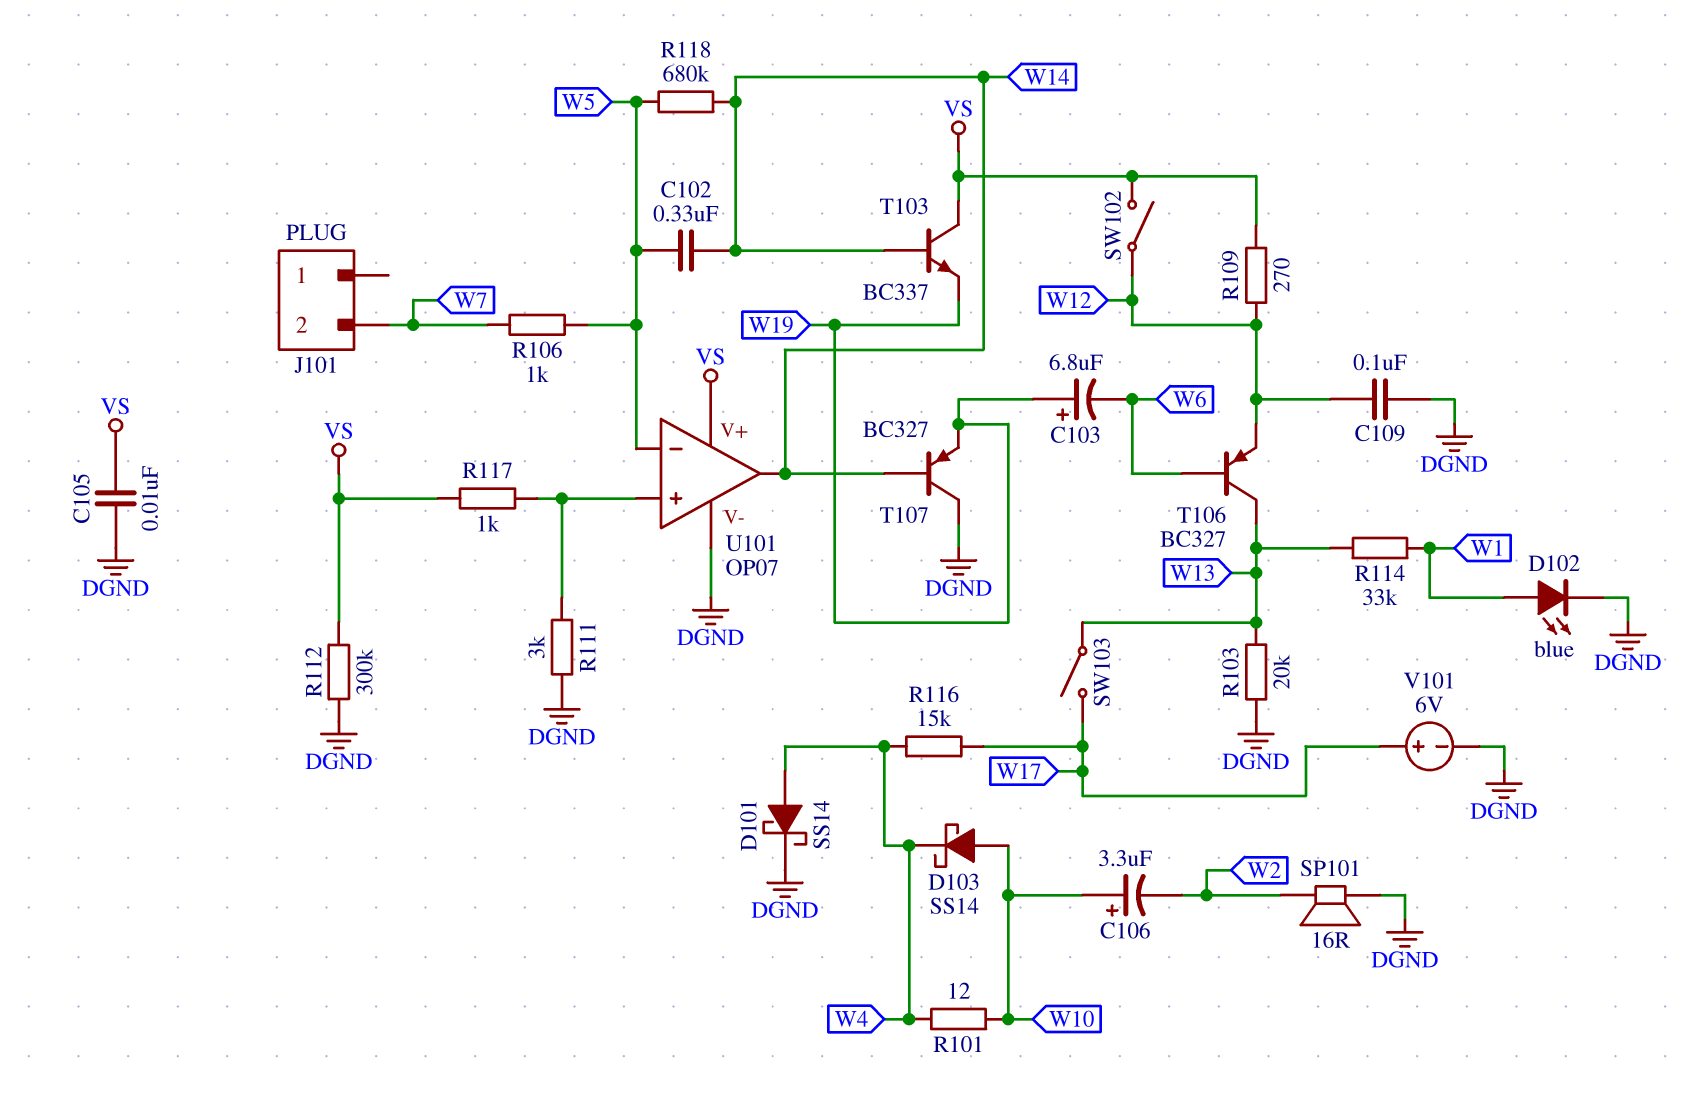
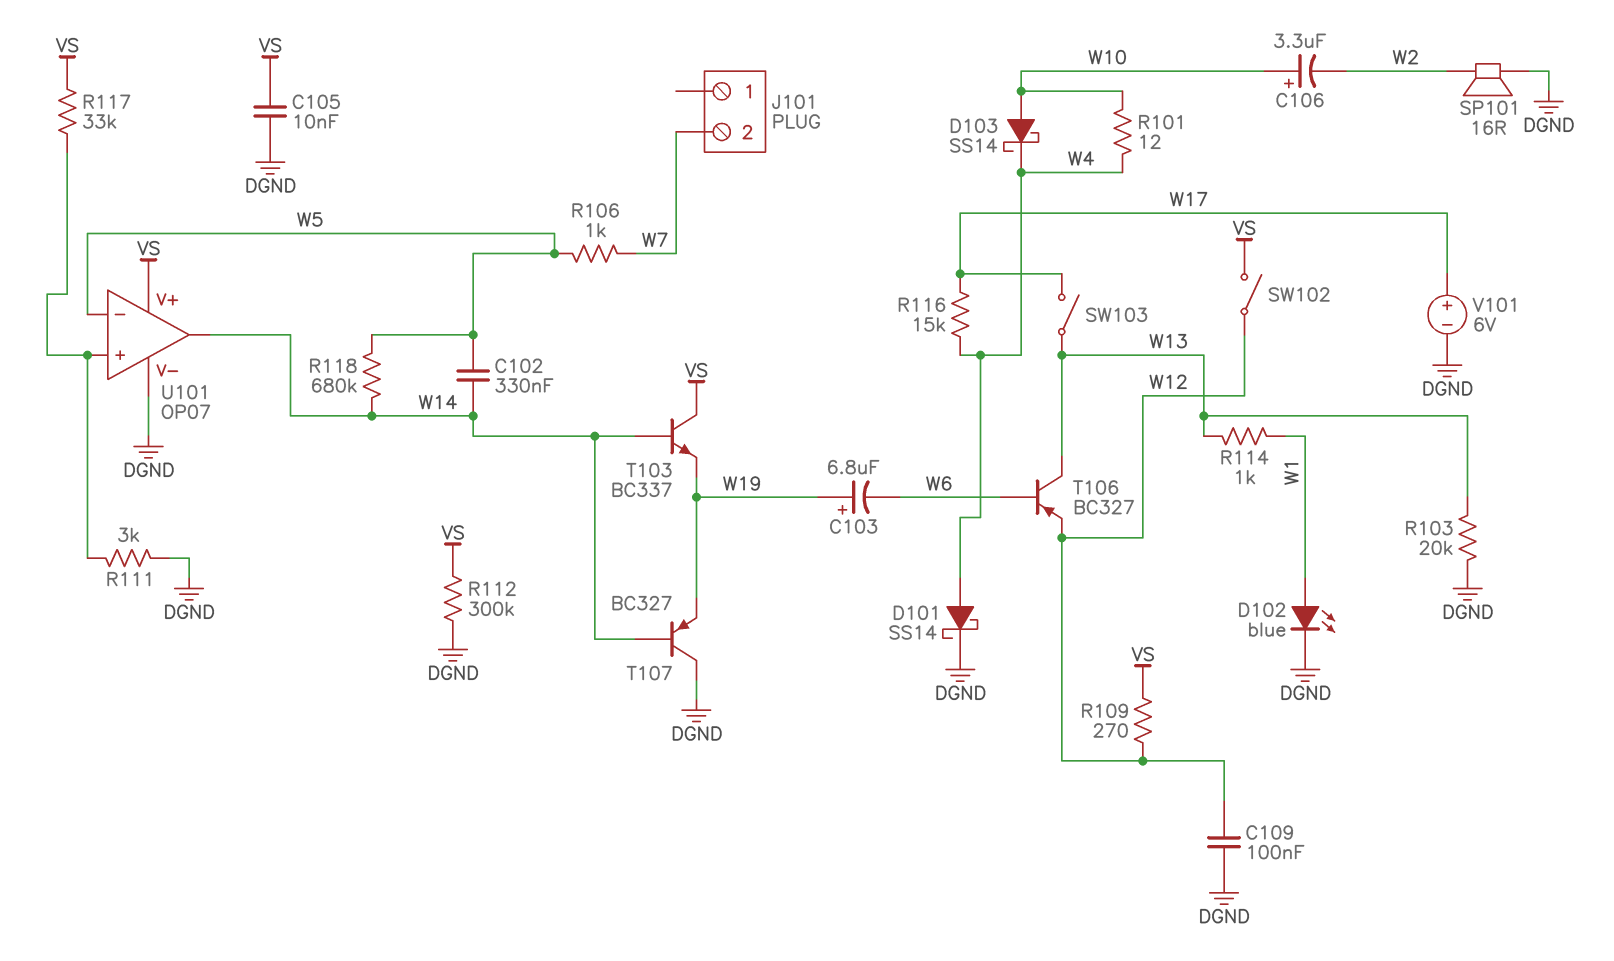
R114: 33k (W1, W13) -> 1k (W1, W13)
R117: 1k (U101/in+, VS) -> 33k (U101/in+, VS)

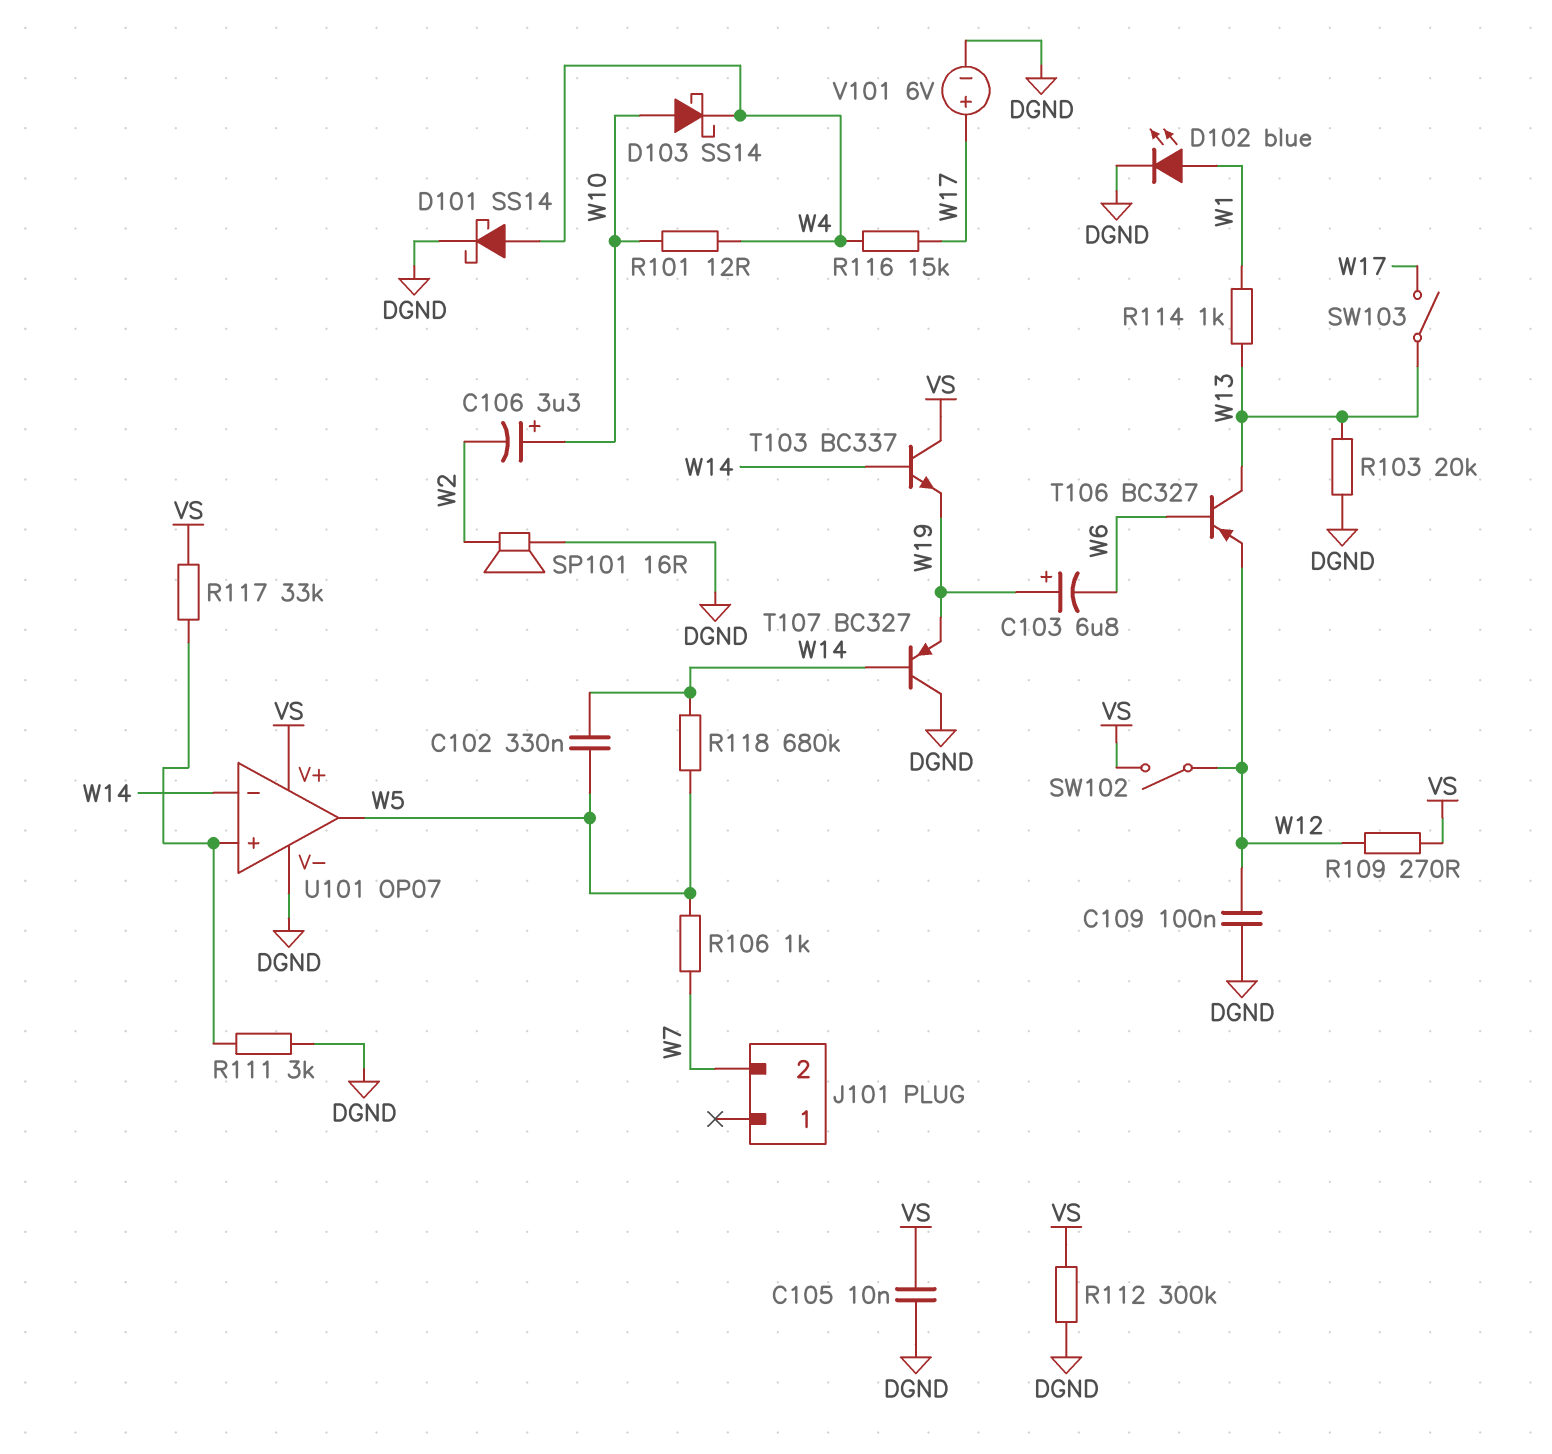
U101 pin in-: W5 -> W14
U101 pin out: W14 -> W5

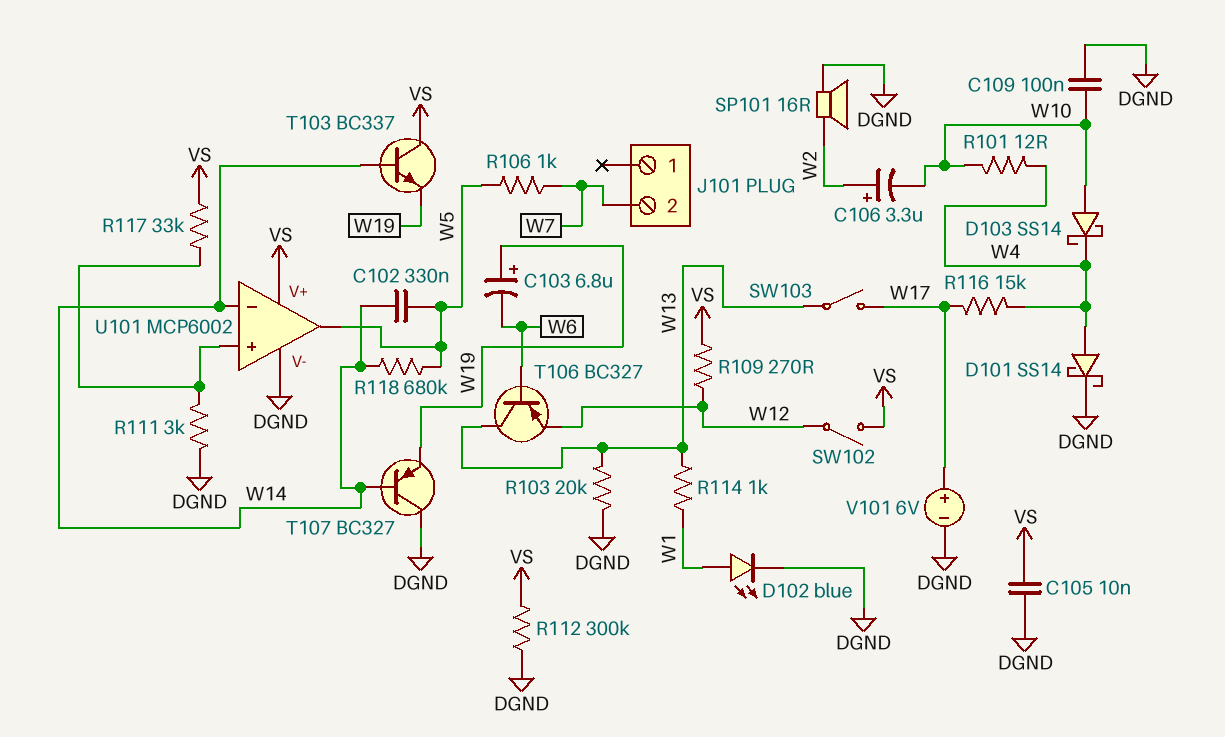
C106: 3.3uF (plus W10, minus W2) -> 3.3uF (plus W2, minus W10)
C109: 100nF (DGND, W12) -> 100nF (DGND, W10)
U101: OP07 -> MCP6002

